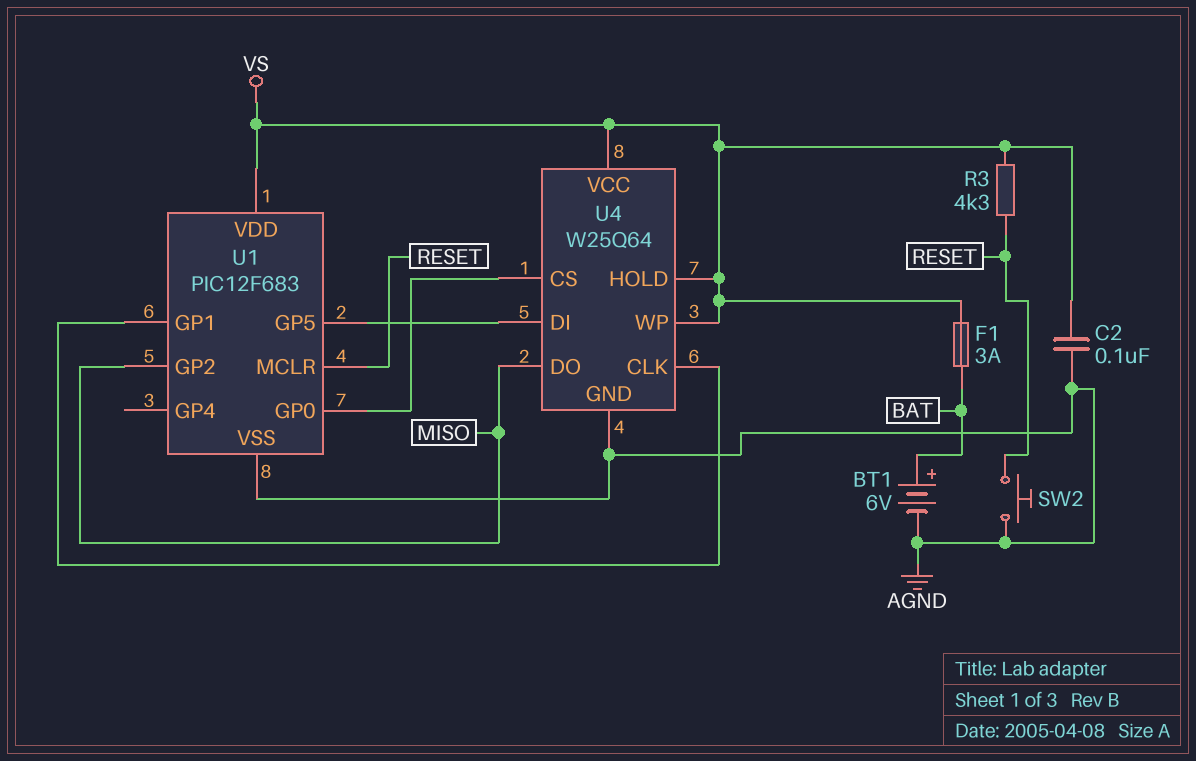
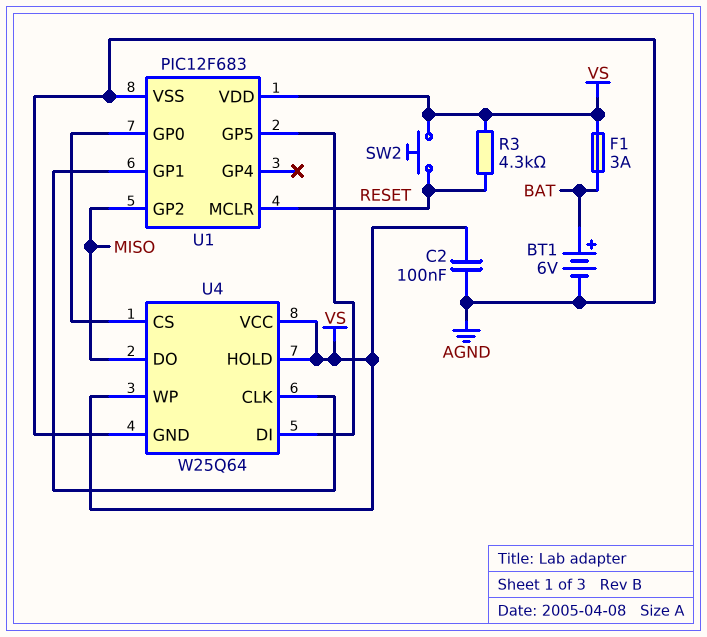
SW2: button (AGND, RESET) -> button (RESET, VS)

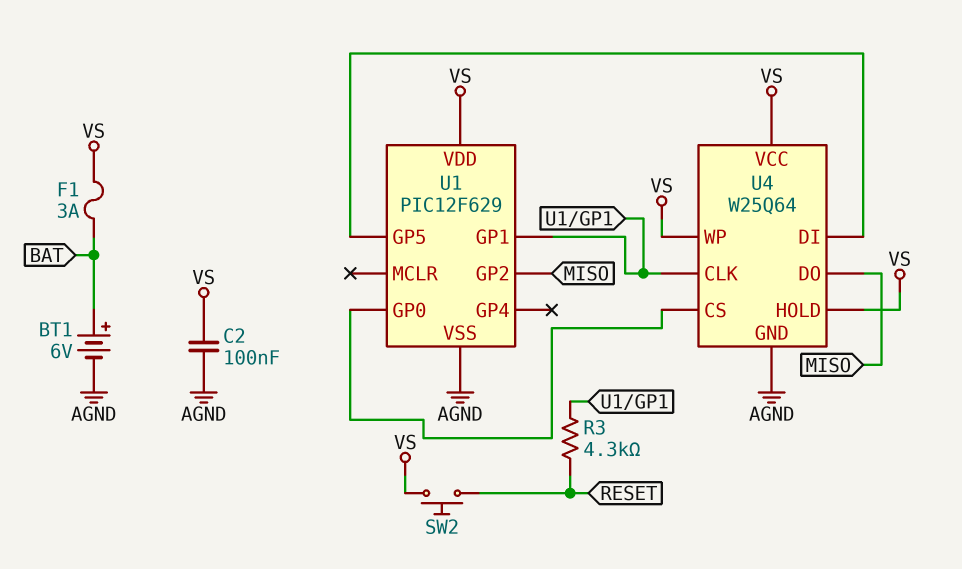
R3: 4.3k (RESET, VS) -> 4.3k (RESET, U1/GP1)
U1: PIC12F683 -> PIC12F629
U1 pin MCLR: RESET -> none

